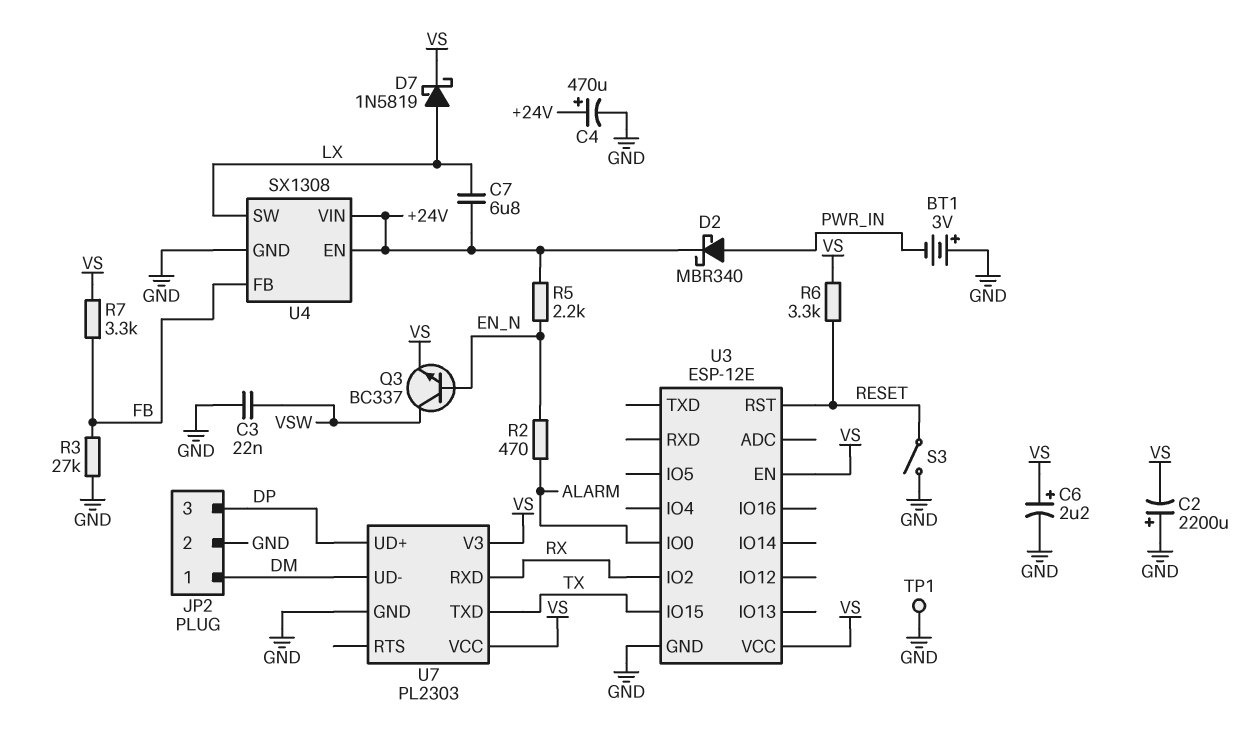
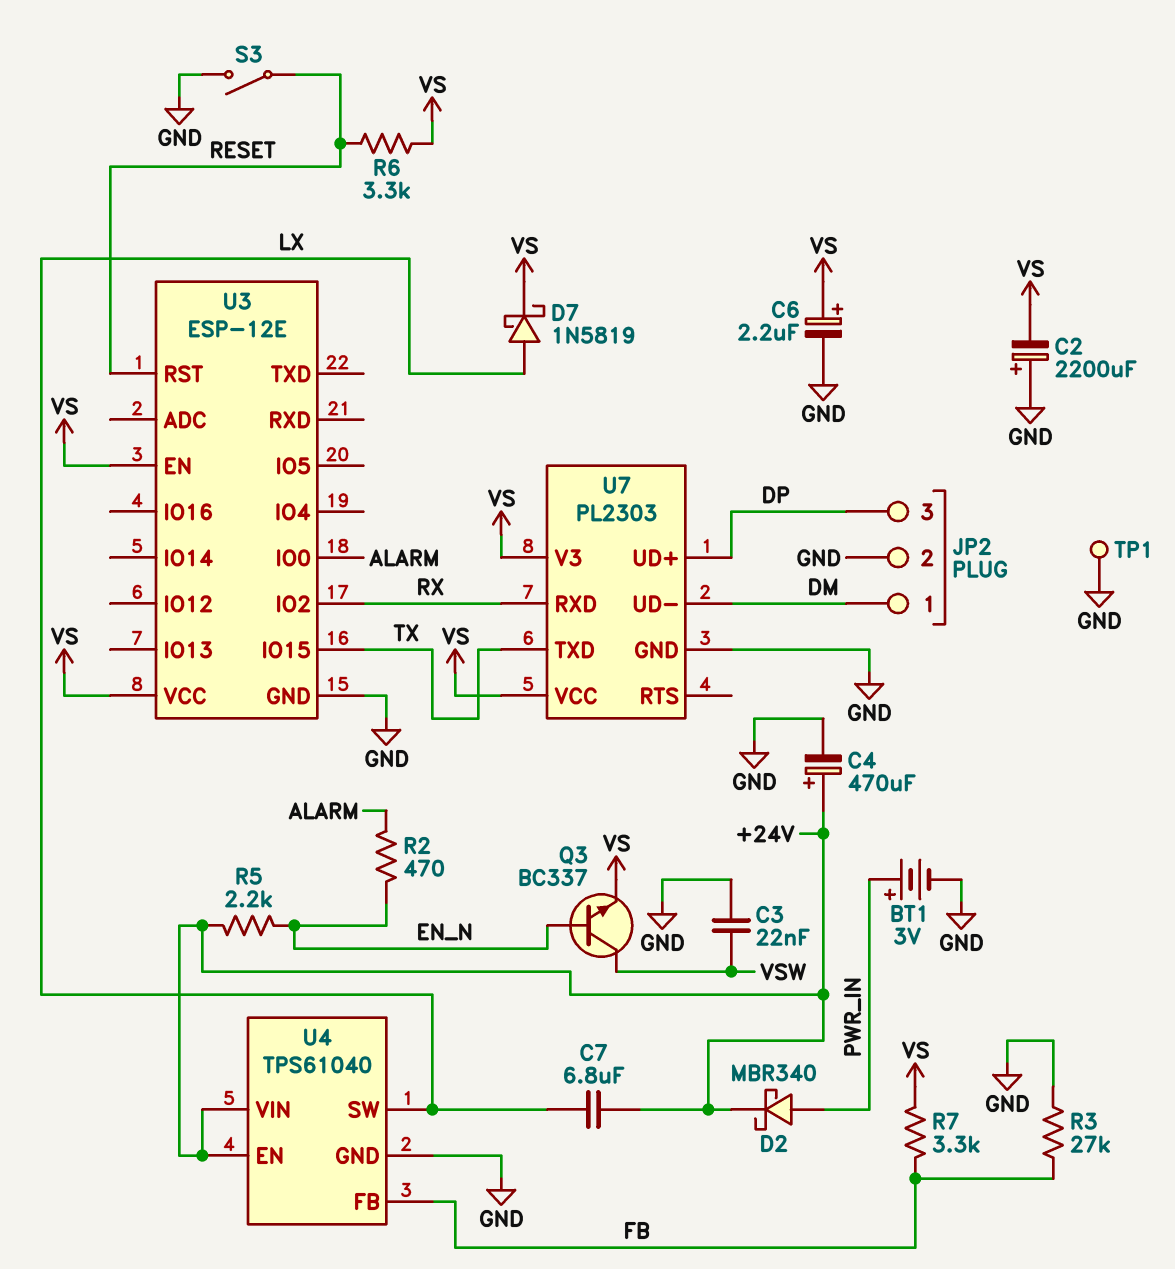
BT1: 3V (plus GND, minus PWR_IN) -> 3V (plus PWR_IN, minus GND)
U4: SX1308 -> TPS61040

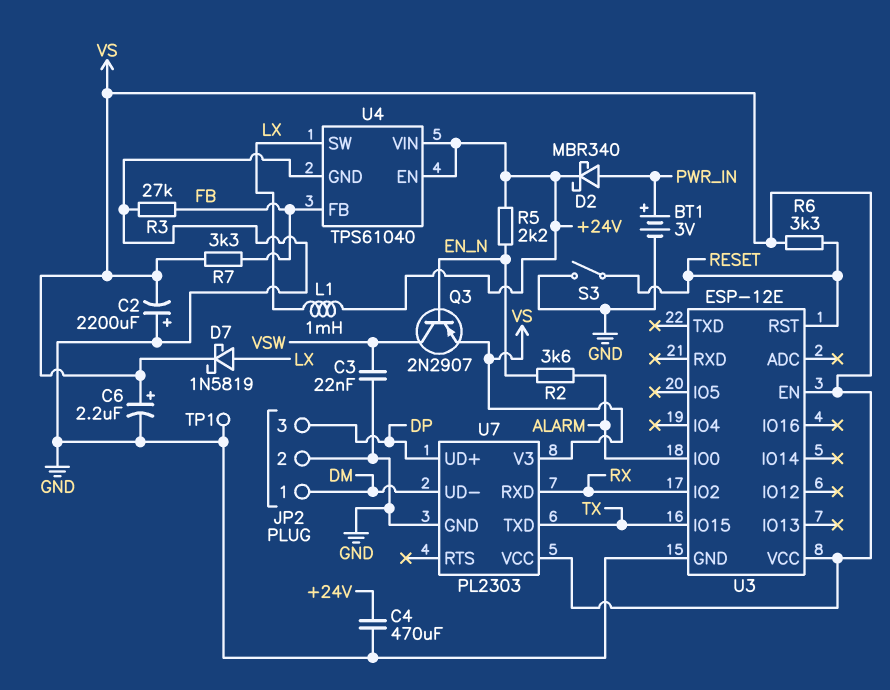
C4: 470uF (plus +24V, minus GND) -> 470uF (+24V, GND)
C7: 6.8uF (+24V, LX) -> none
L1: none -> 1mH (+24V, LX)
Q3: NPN BC337 (B EN_N, C VSW, E VS) -> PNP 2N2907 (B EN_N, C VSW, E VS)
R2: 470 (ALARM, EN_N) -> 3.6k (ALARM, EN_N)

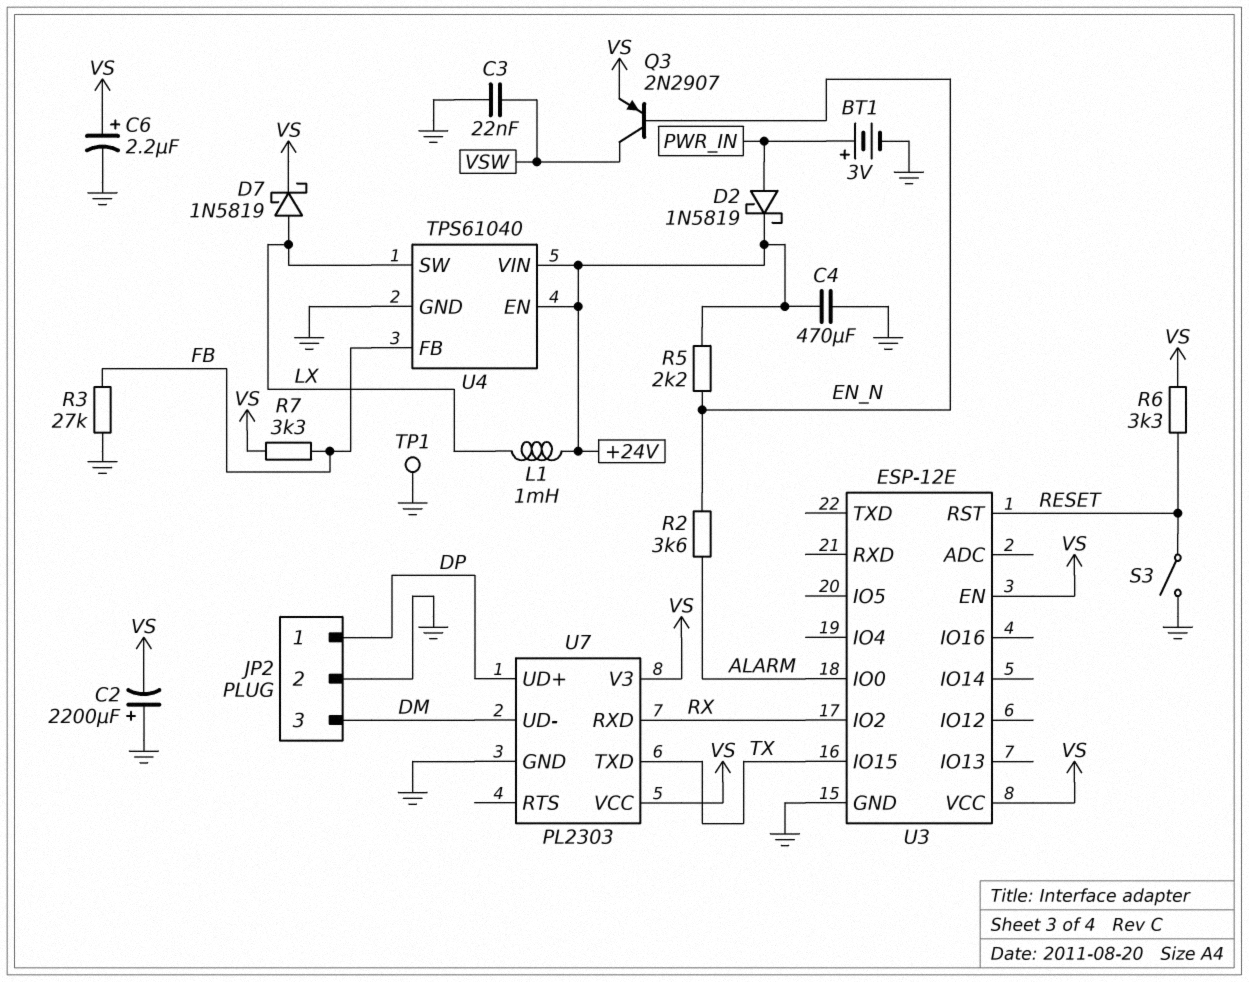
D2: schottky MBR340 (A PWR_IN, K +24V) -> schottky 1N5819 (A PWR_IN, K +24V)
JP2 pin 1: DM -> DP
JP2 pin 3: DP -> DM

